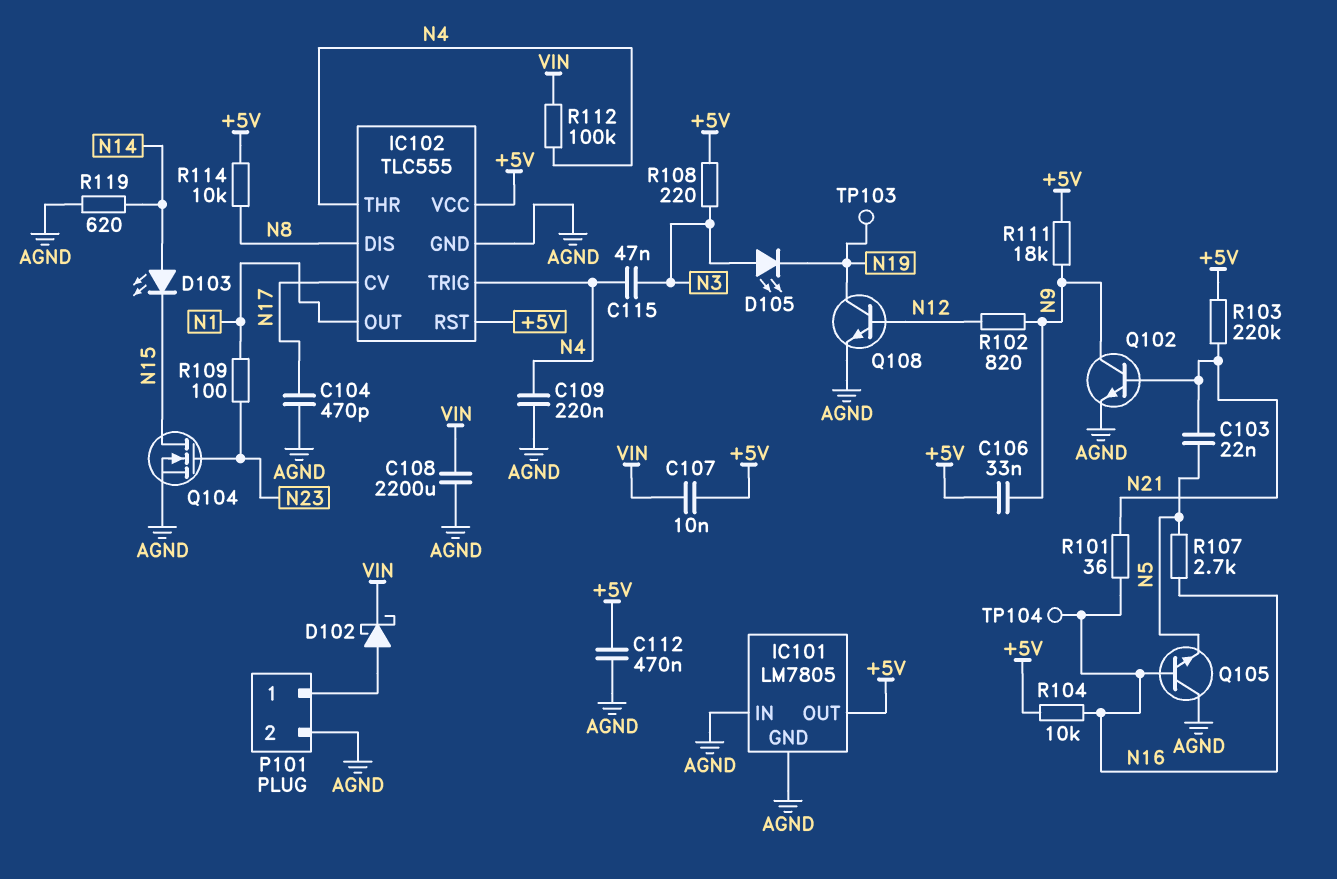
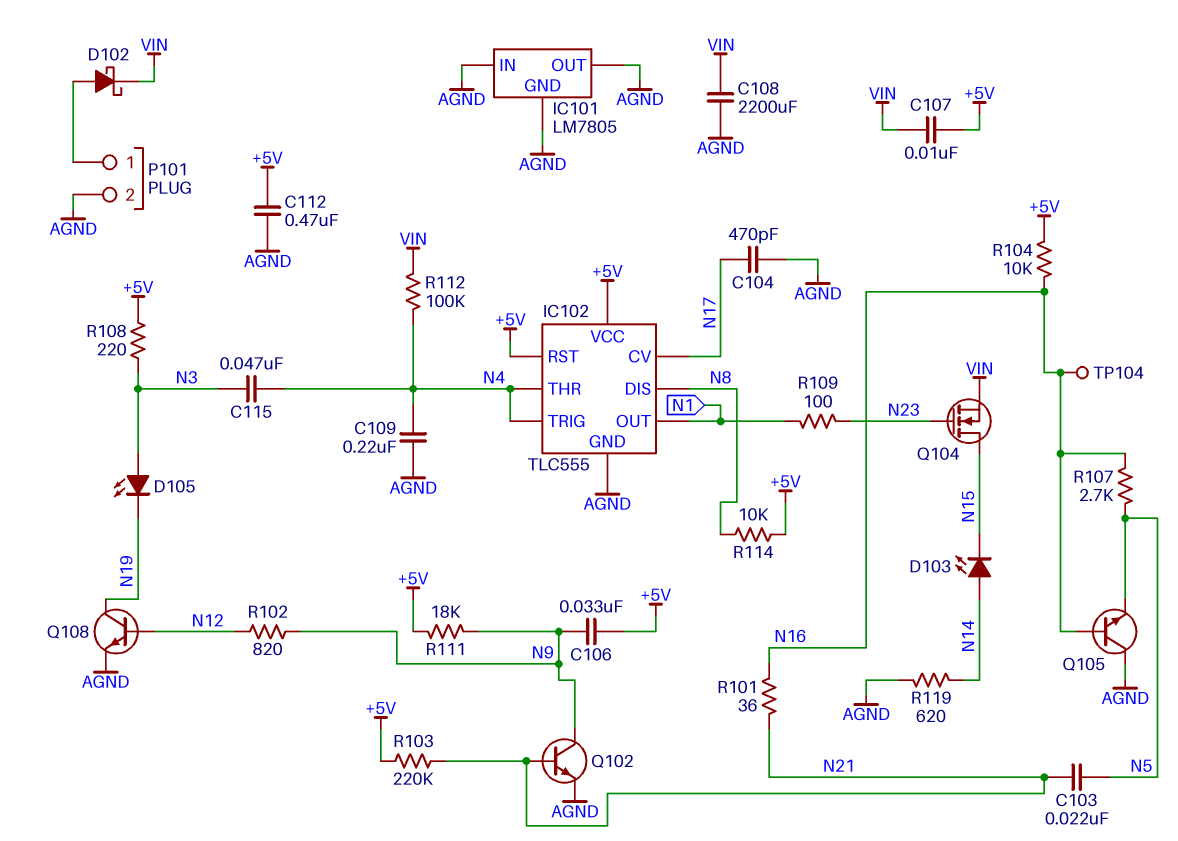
IC101 pin OUT: +5V -> AGND
Q104: NMOS (G N23, D N15, S AGND) -> NMOS (G N23, D N15, S VIN)
TP103: test point (N19) -> none

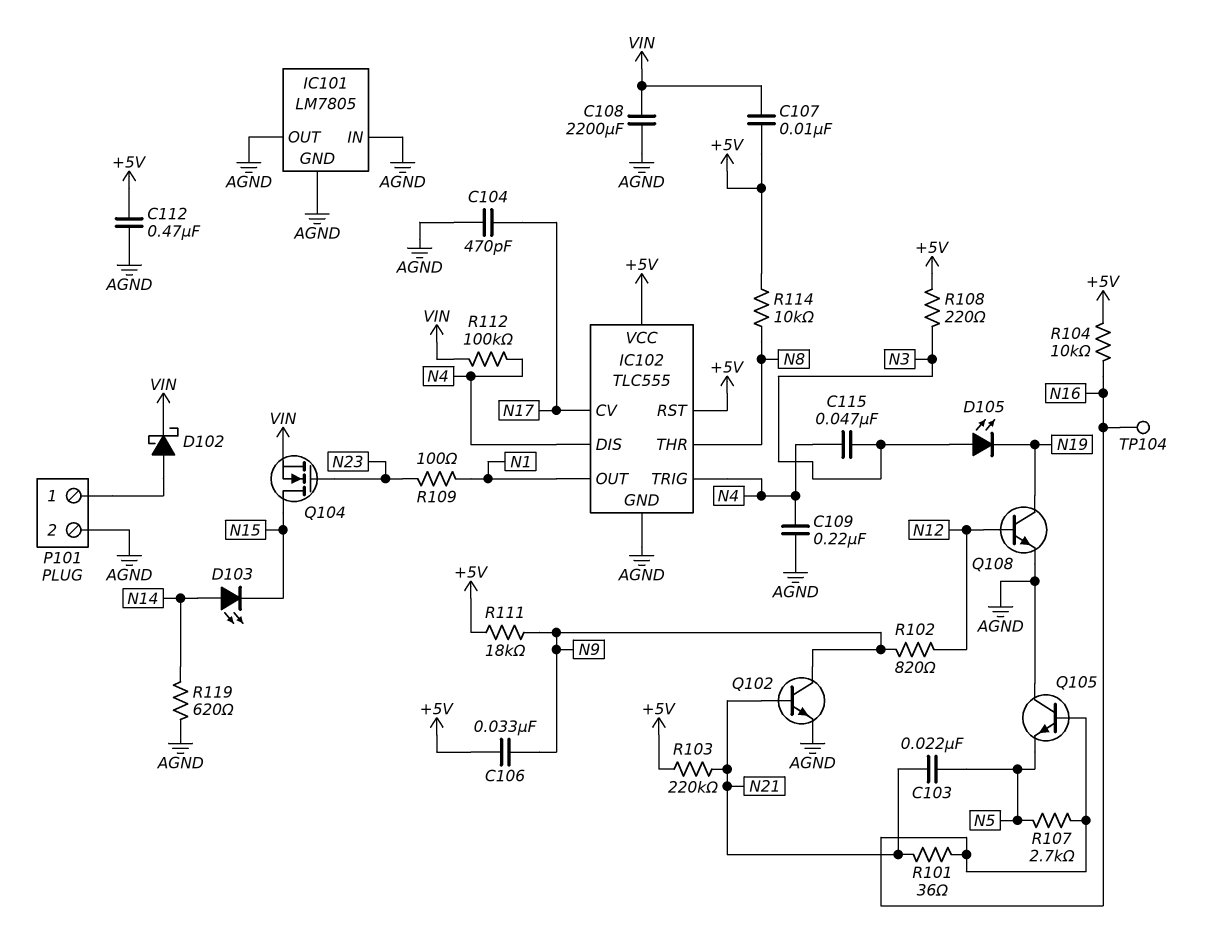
IC102 pin DIS: N8 -> N4
IC102 pin THR: N4 -> N8

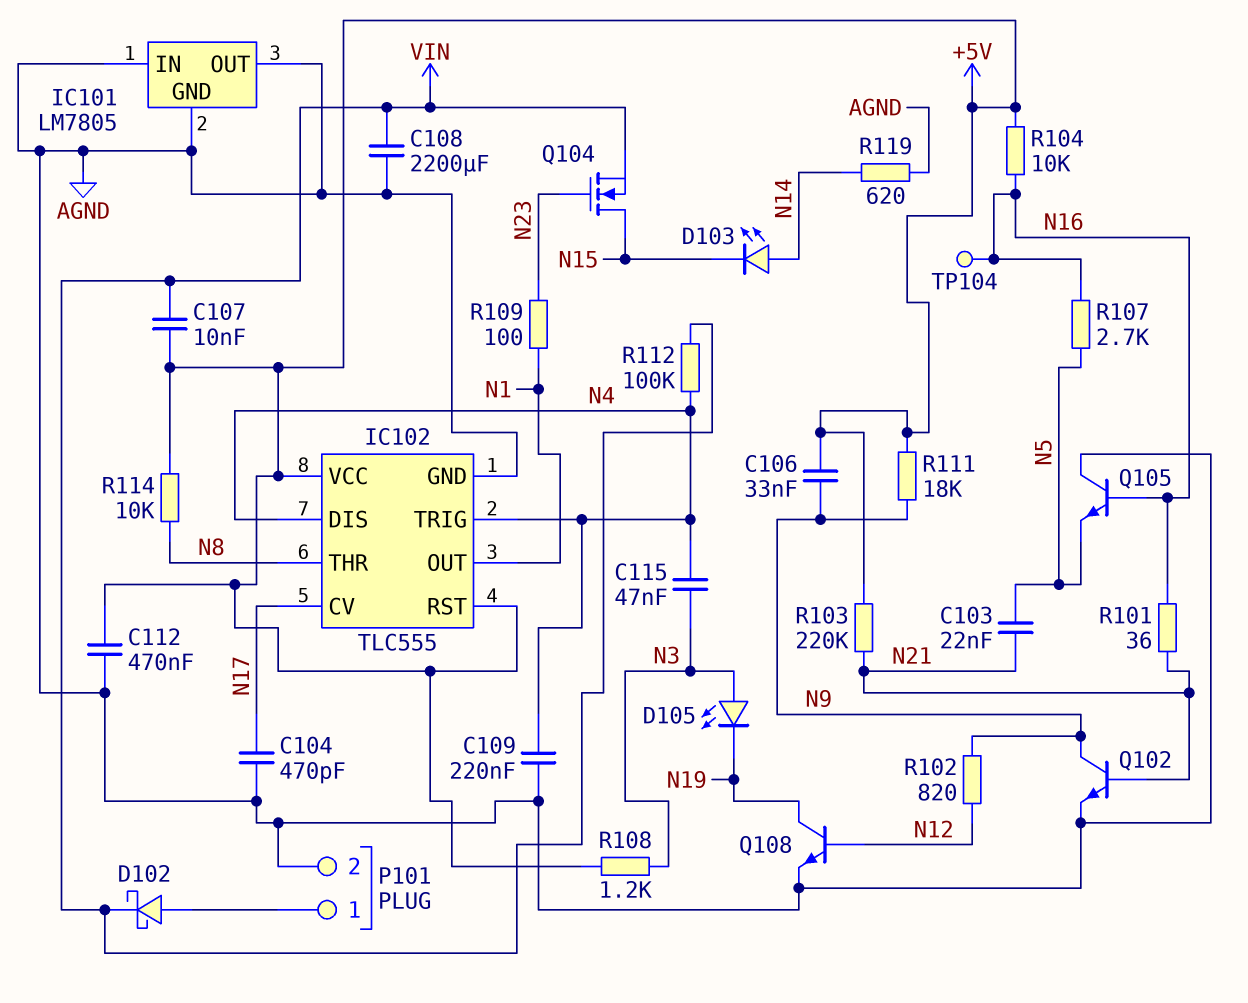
R108: 220 (+5V, N3) -> 1.2k (+5V, N3)

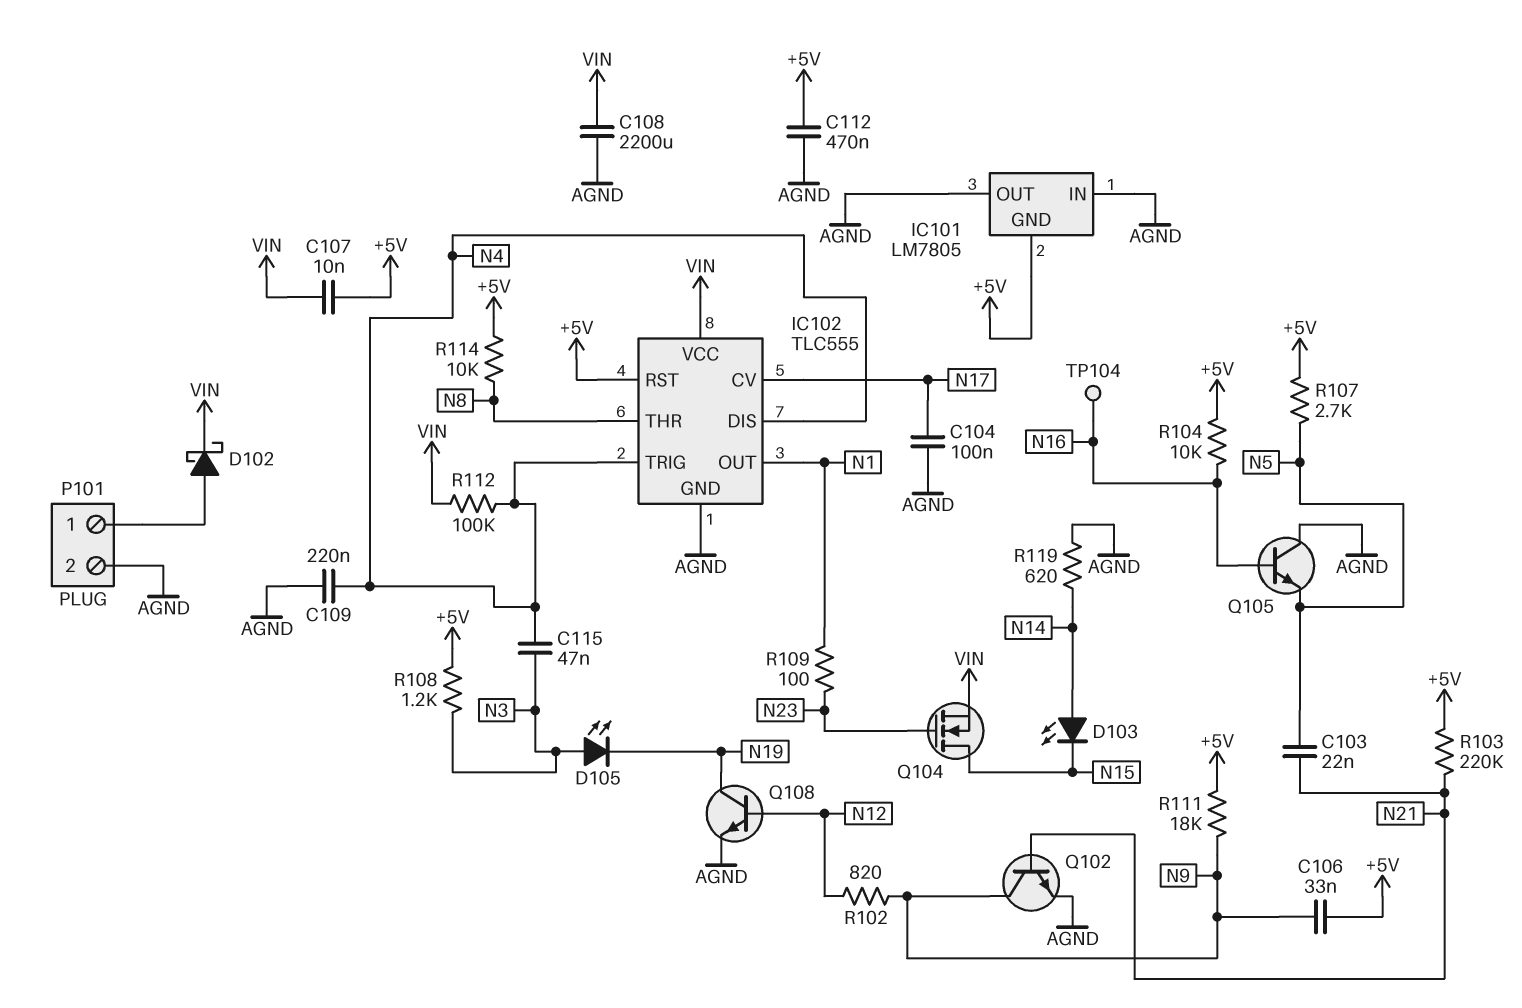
C104: 470pF (AGND, N17) -> 100nF (AGND, N17)
IC101 pin GND: AGND -> +5V
IC102 pin VCC: +5V -> VIN
R101: 36 (N16, N21) -> none
R107: 2.7k (N5, N16) -> 2.7k (+5V, N5)

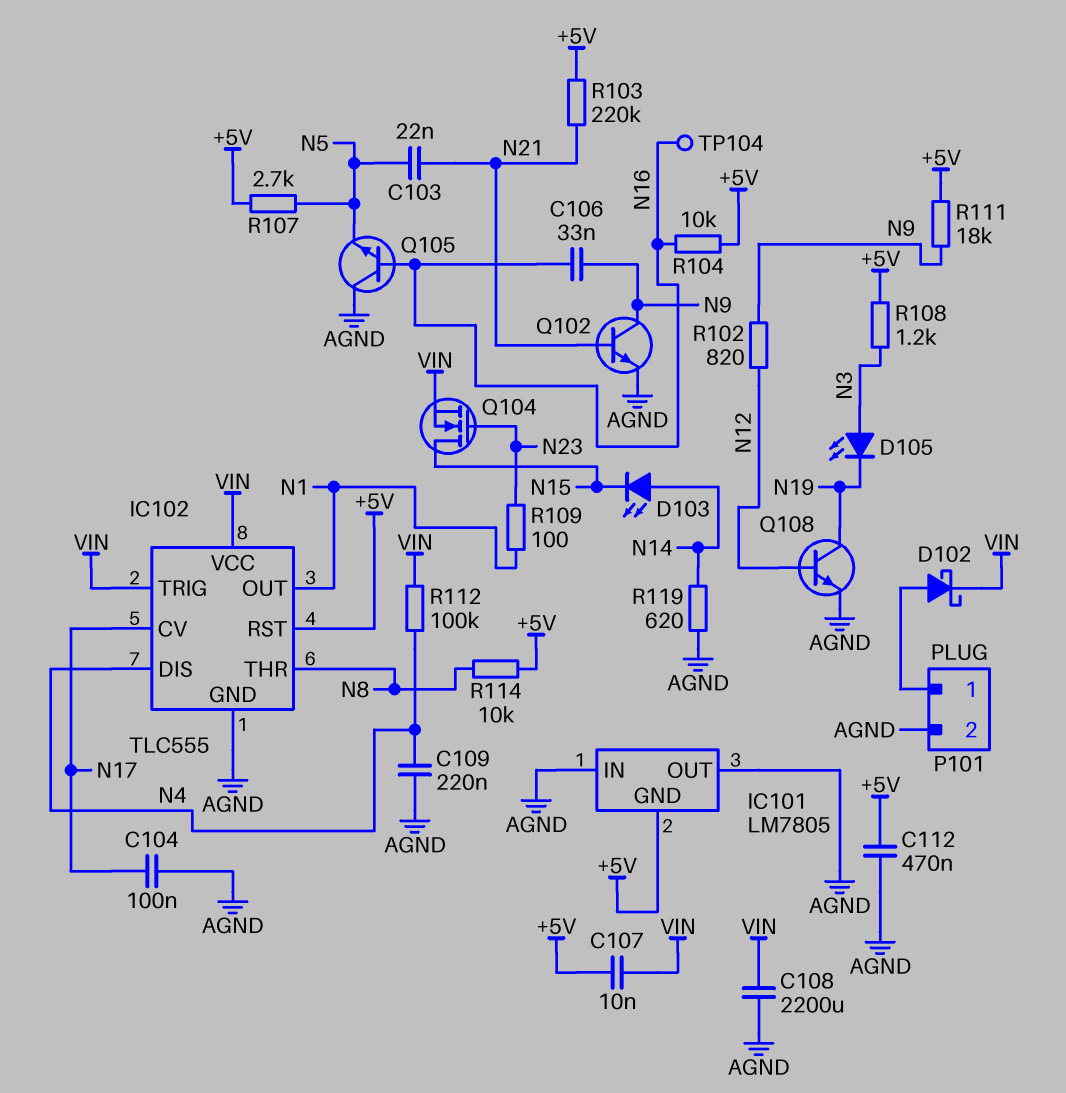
C106: 33nF (+5V, N9) -> 33nF (N9, N16)
C115: 47nF (N3, N4) -> none
IC102 pin TRIG: N4 -> VIN

